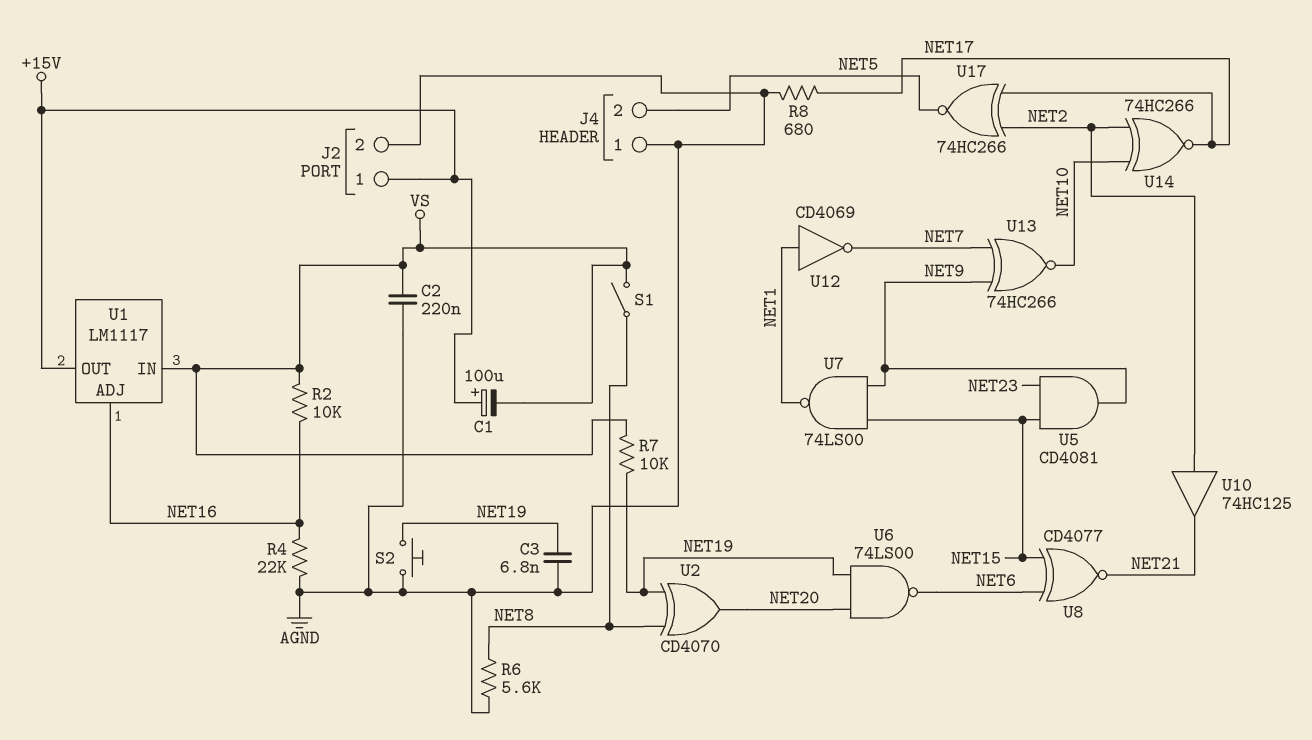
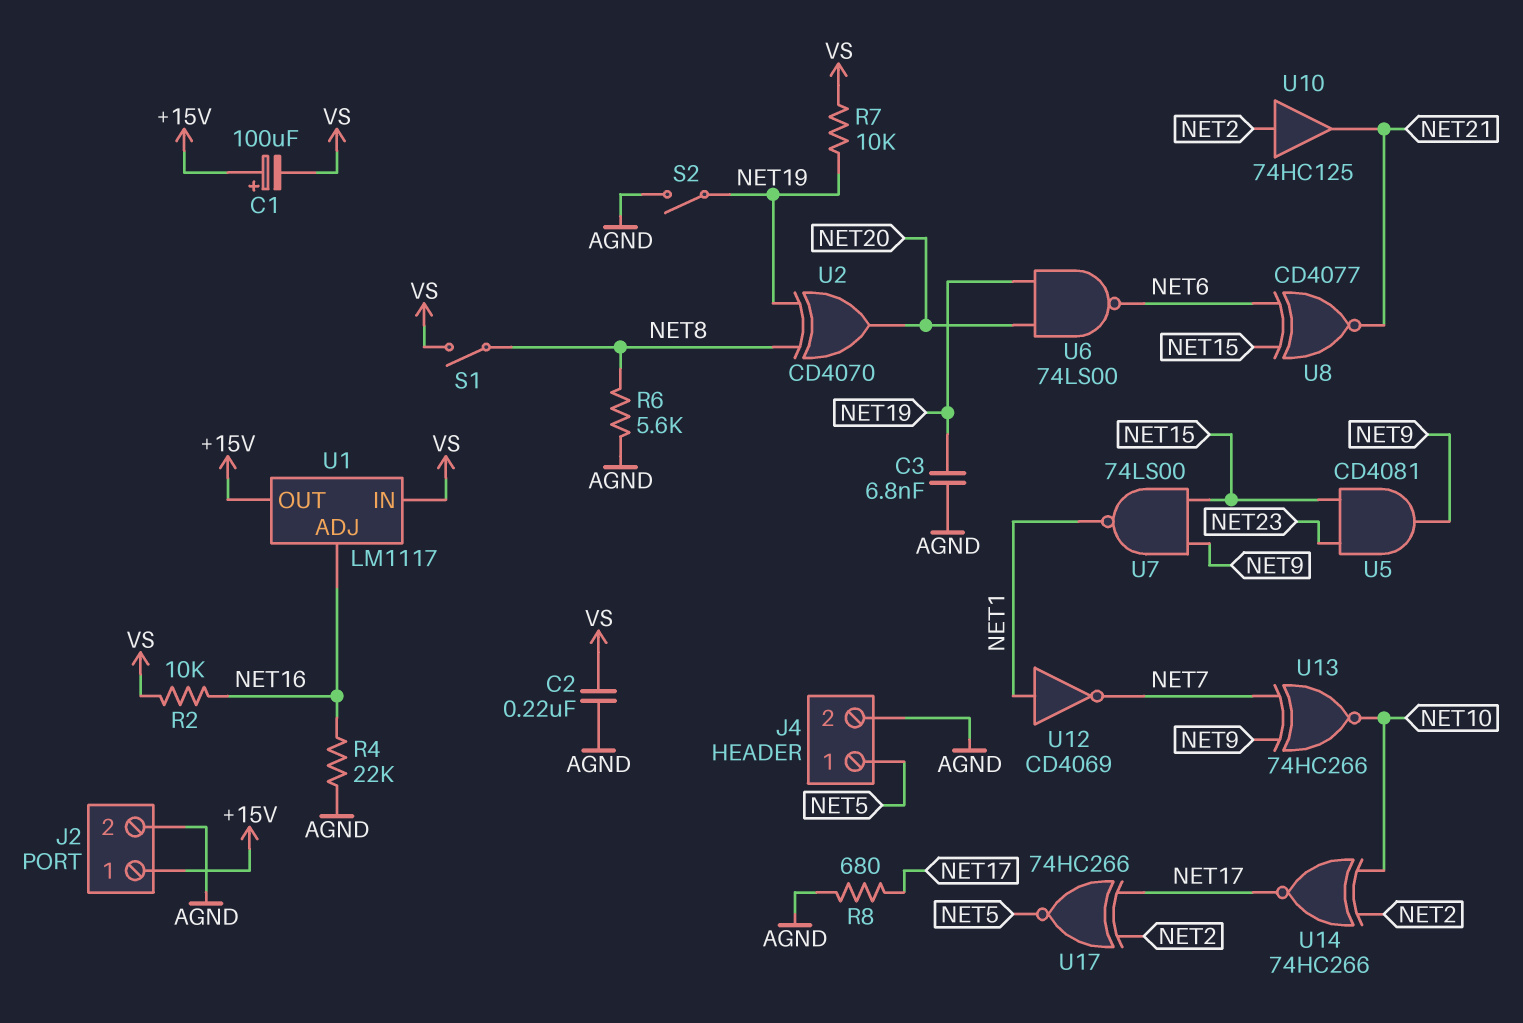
J4 pin 1: AGND -> NET5
J4 pin 2: NET5 -> AGND
S2: button (AGND, NET19) -> switch (AGND, NET19)

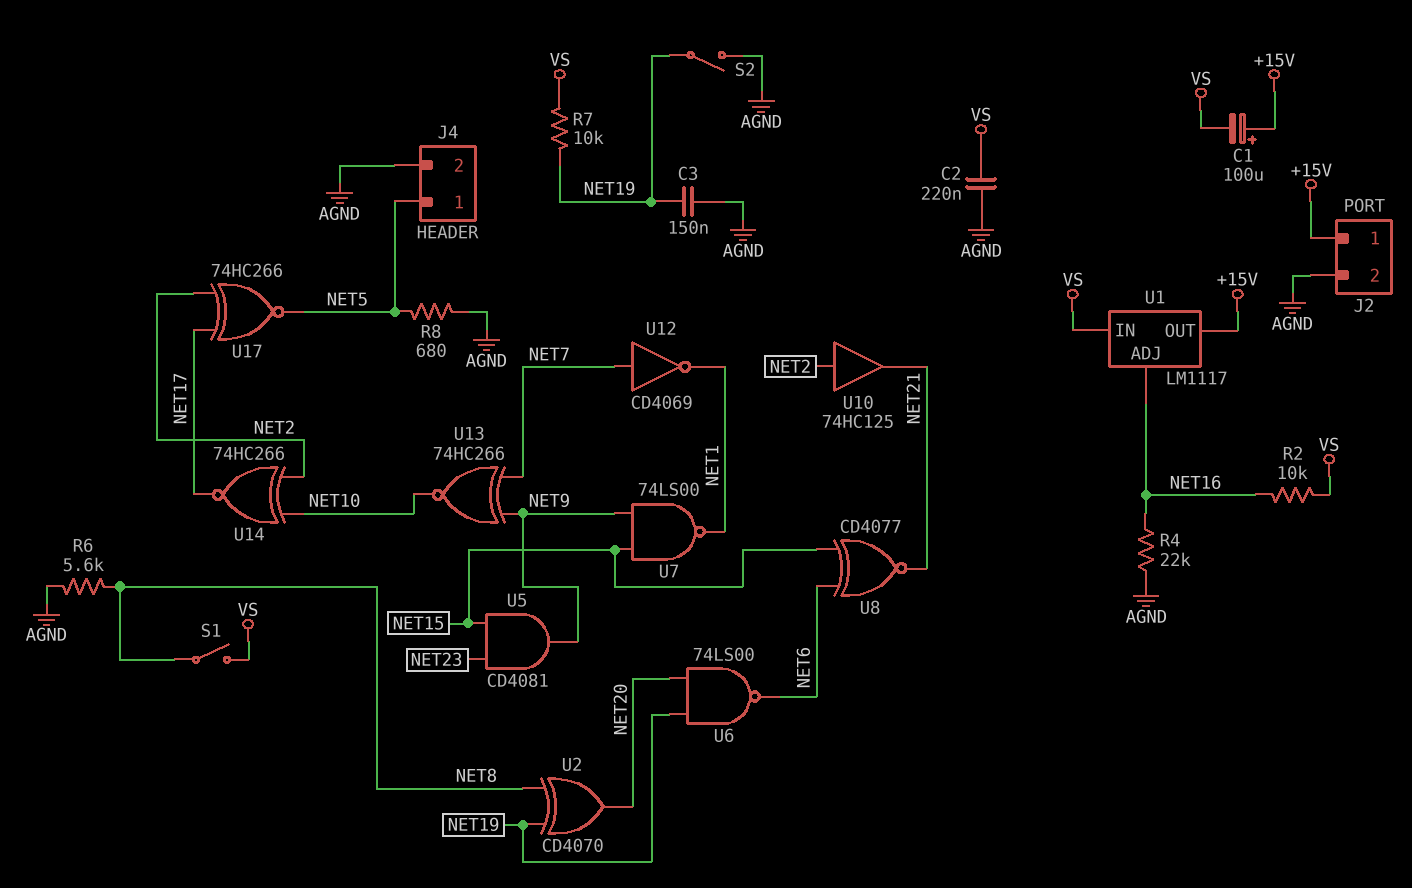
C3: 6.8nF (AGND, NET19) -> 150nF (AGND, NET19)
R8: 680 (AGND, NET17) -> 680 (AGND, NET5)
U12: NOT CD4069 (in NET1, out NET7) -> NOT CD4069 (in NET7, out NET1)

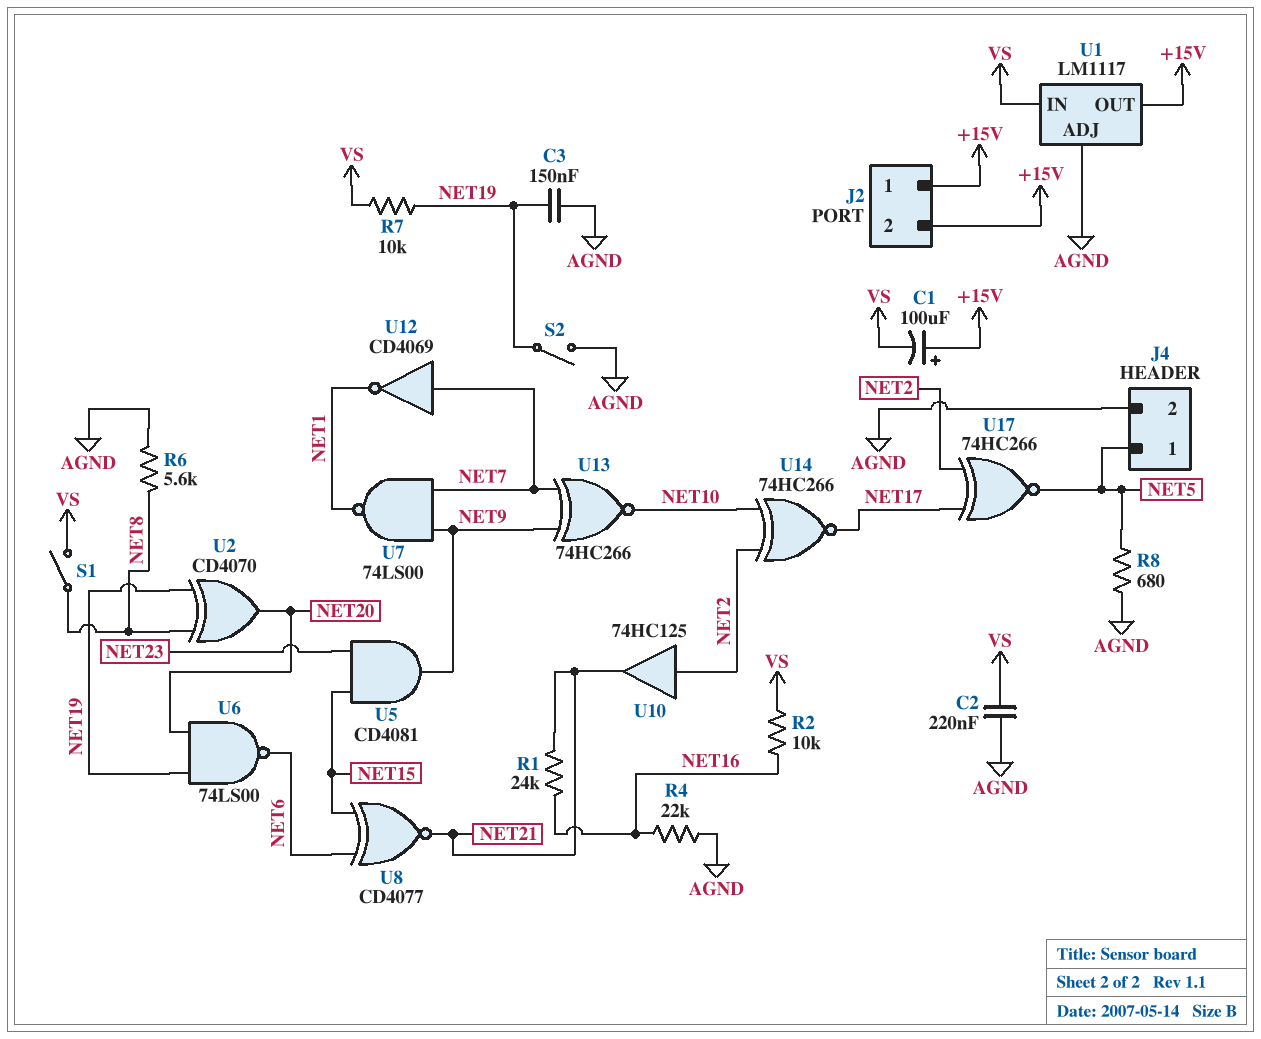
J2 pin 2: AGND -> +15V
R1: none -> 24k (NET16, NET21)
U1 pin ADJ: NET16 -> AGND
U7: NAND 74LS00 (in NET9, in NET15, out NET1) -> NAND 74LS00 (in NET7, in NET9, out NET1)

